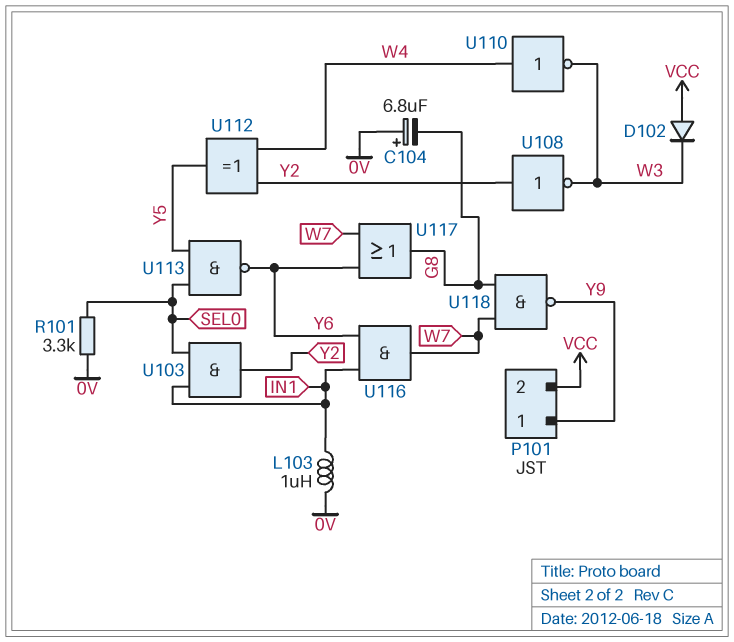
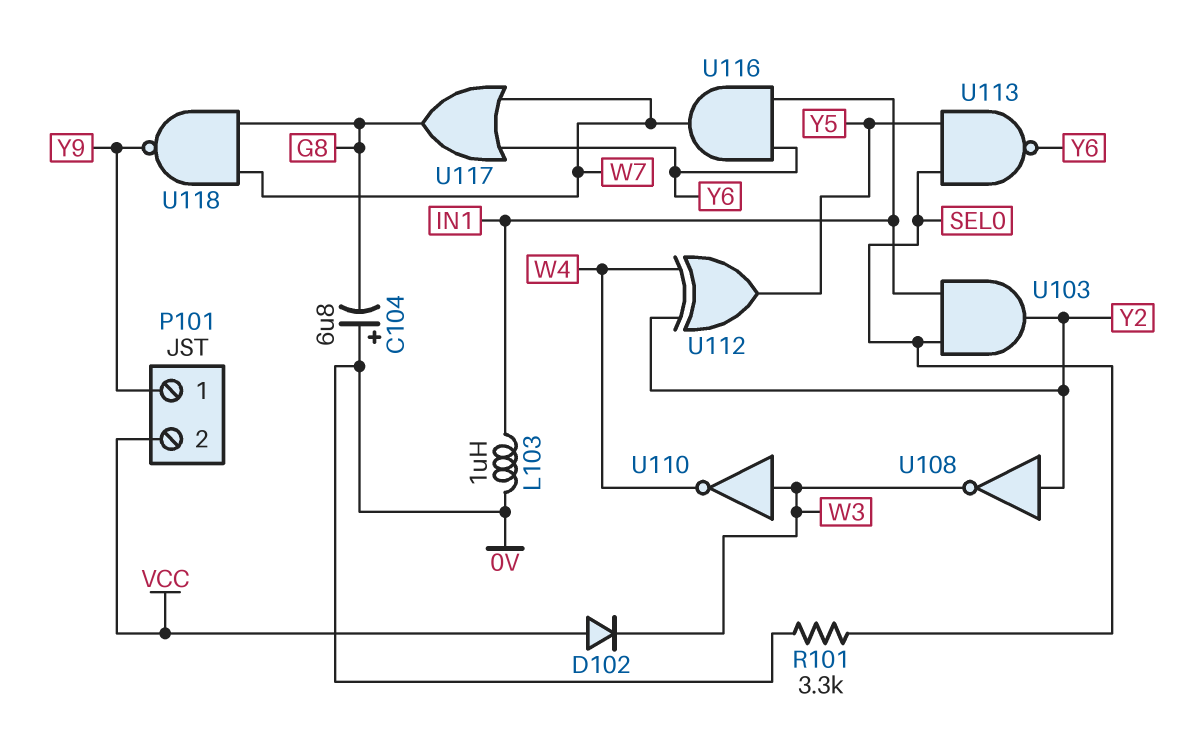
U110: NOT (in W4, out W3) -> NOT (in W3, out W4)

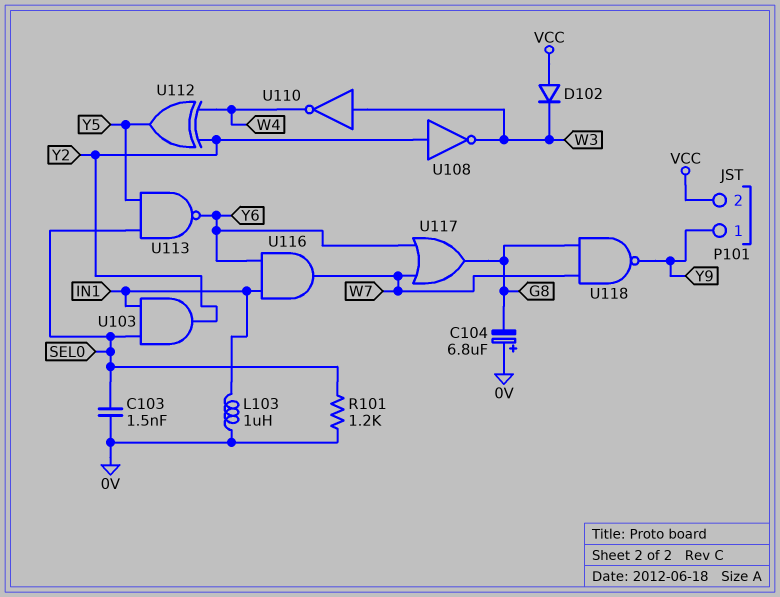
C103: none -> 1.5nF (0V, SEL0)
R101: 3.3k (0V, SEL0) -> 1.2k (0V, SEL0)

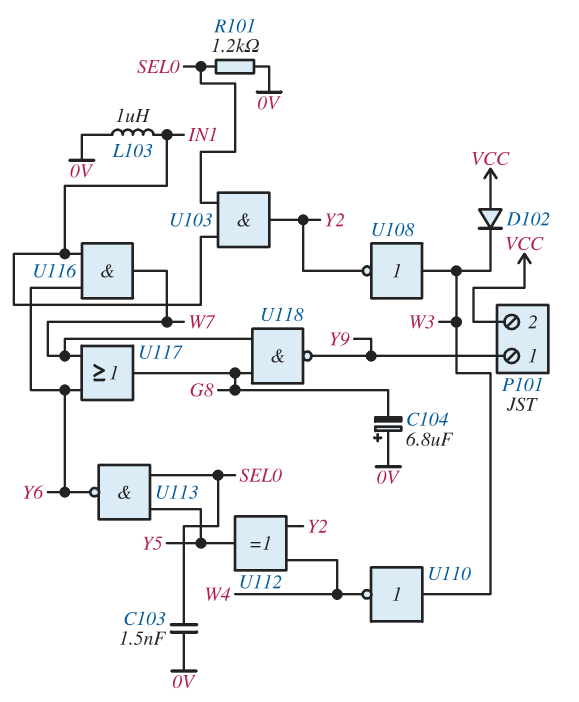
U108: NOT (in Y2, out W3) -> NOT (in W3, out Y2)

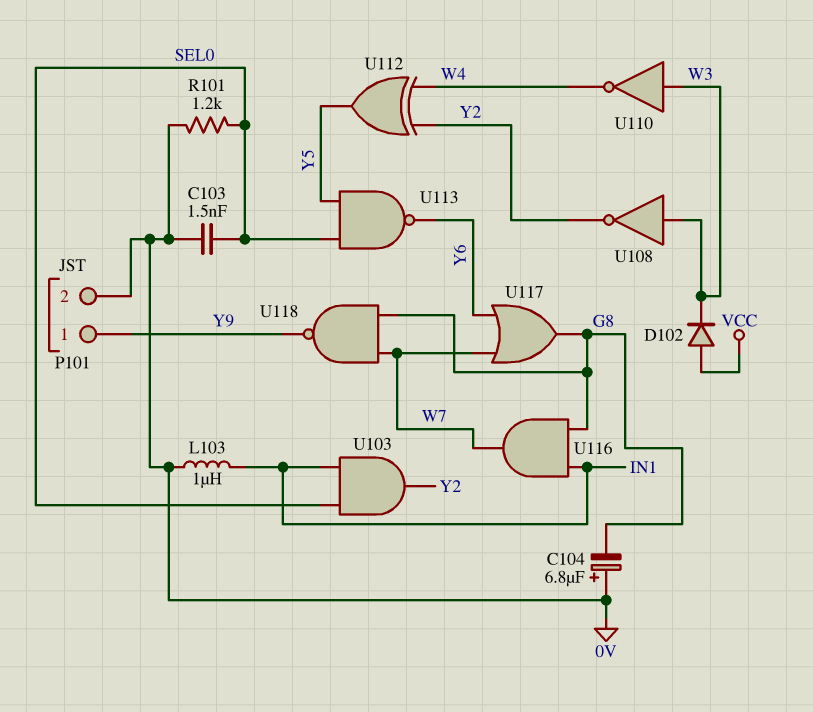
P101 pin 2: VCC -> 0V
U116: AND (in IN1, in Y6, out W7) -> AND (in G8, in IN1, out W7)

